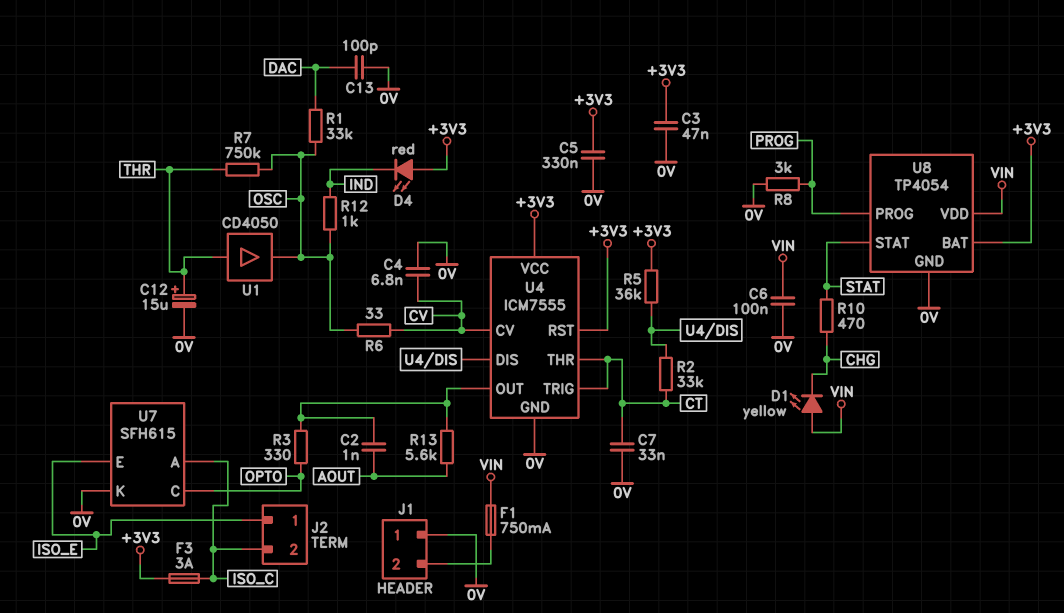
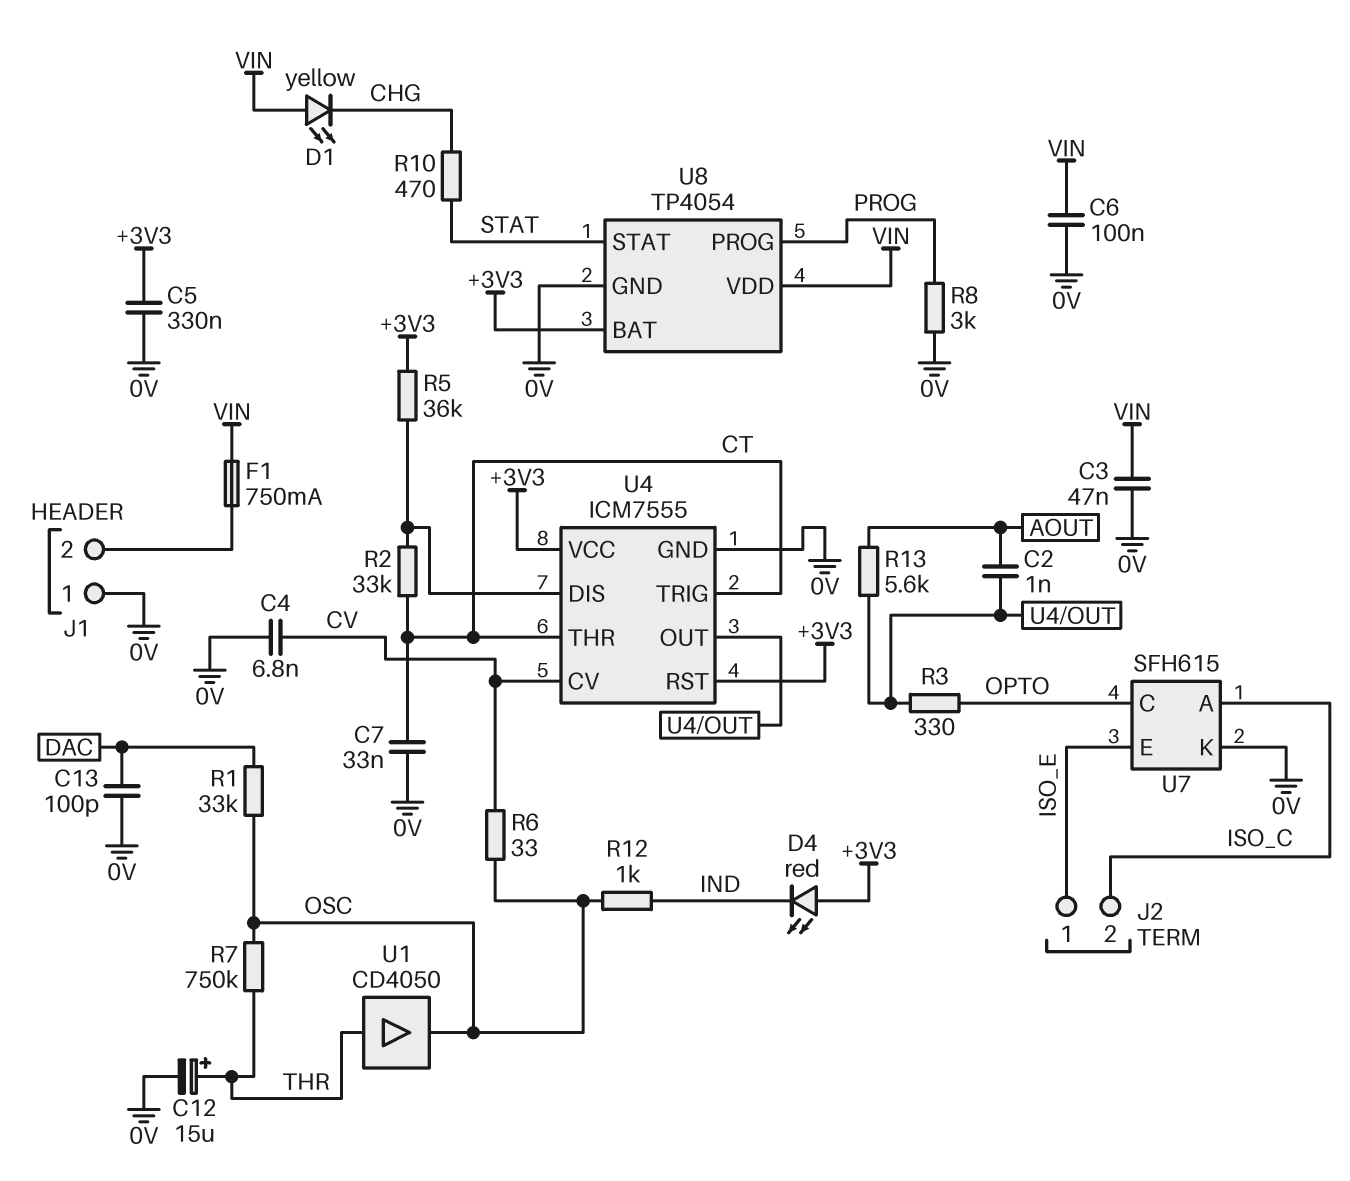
C3: 47nF (+3V3, 0V) -> 47nF (0V, VIN)
F3: 3A (+3V3, ISO_C) -> none

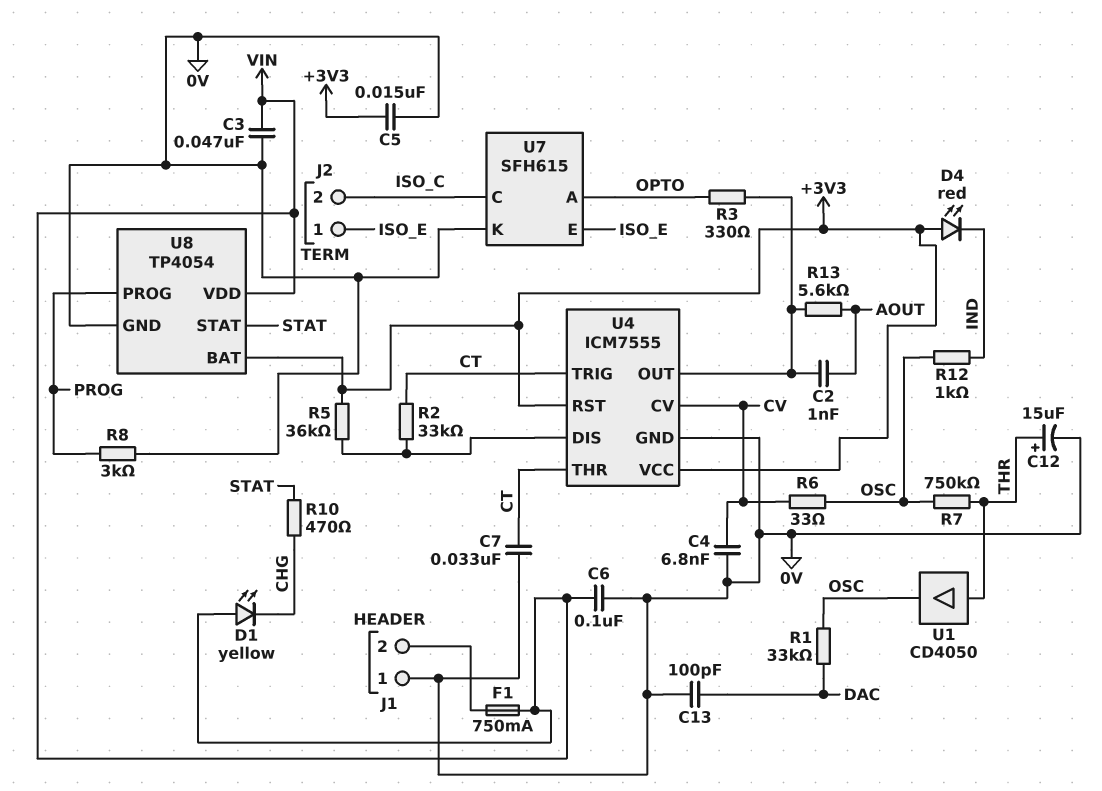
C5: 330nF (+3V3, 0V) -> 15nF (+3V3, 0V)
U7 pin A: ISO_C -> OPTO
U7 pin C: OPTO -> ISO_C

